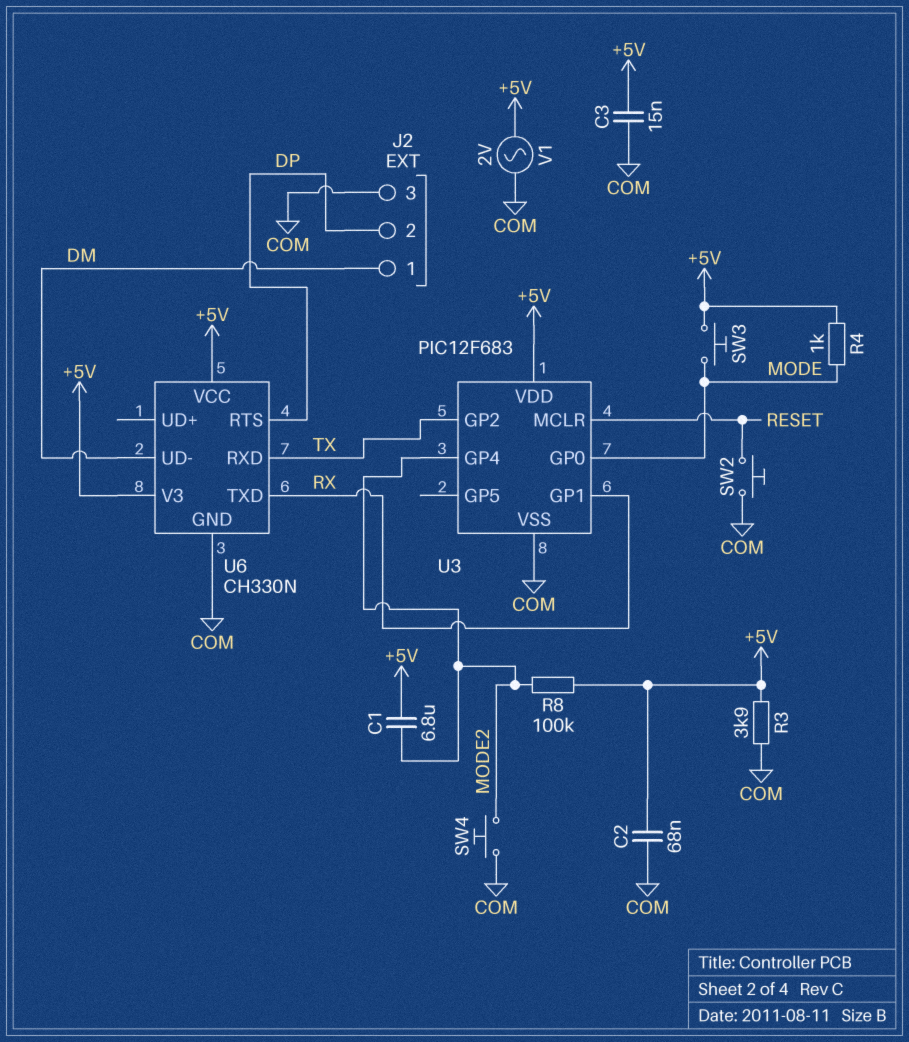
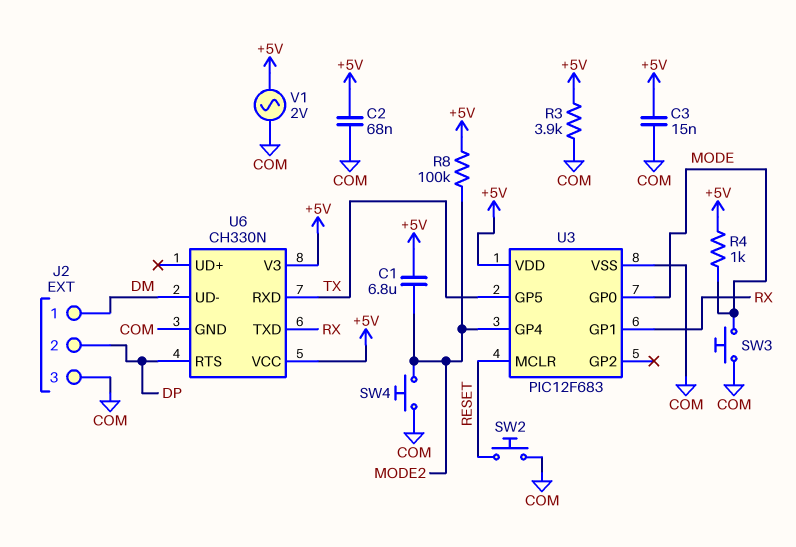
SW3: button (+5V, MODE) -> button (COM, MODE)
U3 pin GP2: TX -> none
U3 pin GP5: none -> TX

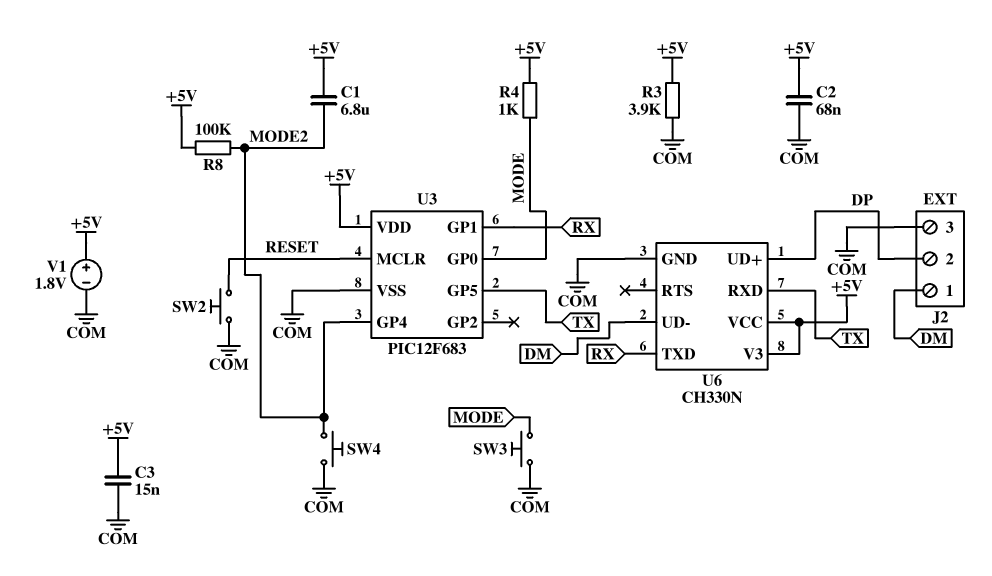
U6 pin RTS: DP -> none
U6 pin UD+: none -> DP
V1: AC 2V (+5V, COM) -> 1.8V (plus +5V, minus COM)

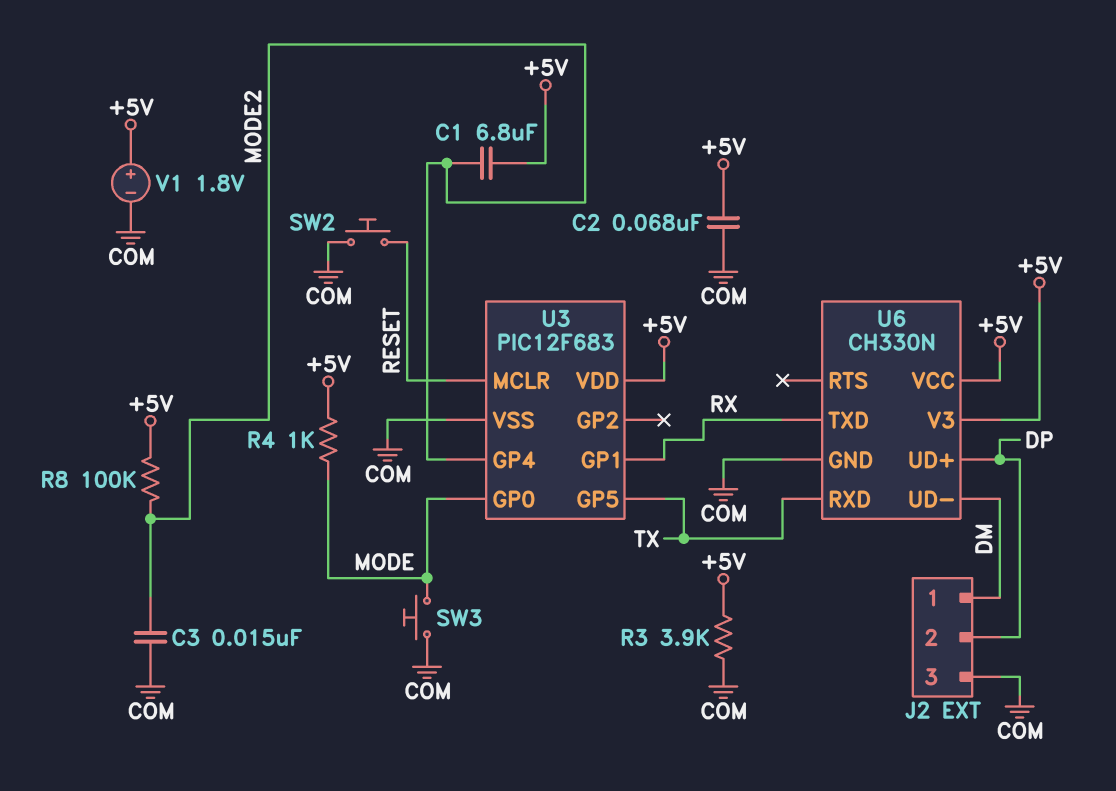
C3: 15nF (+5V, COM) -> 15nF (COM, MODE2)
SW4: button (COM, MODE2) -> none

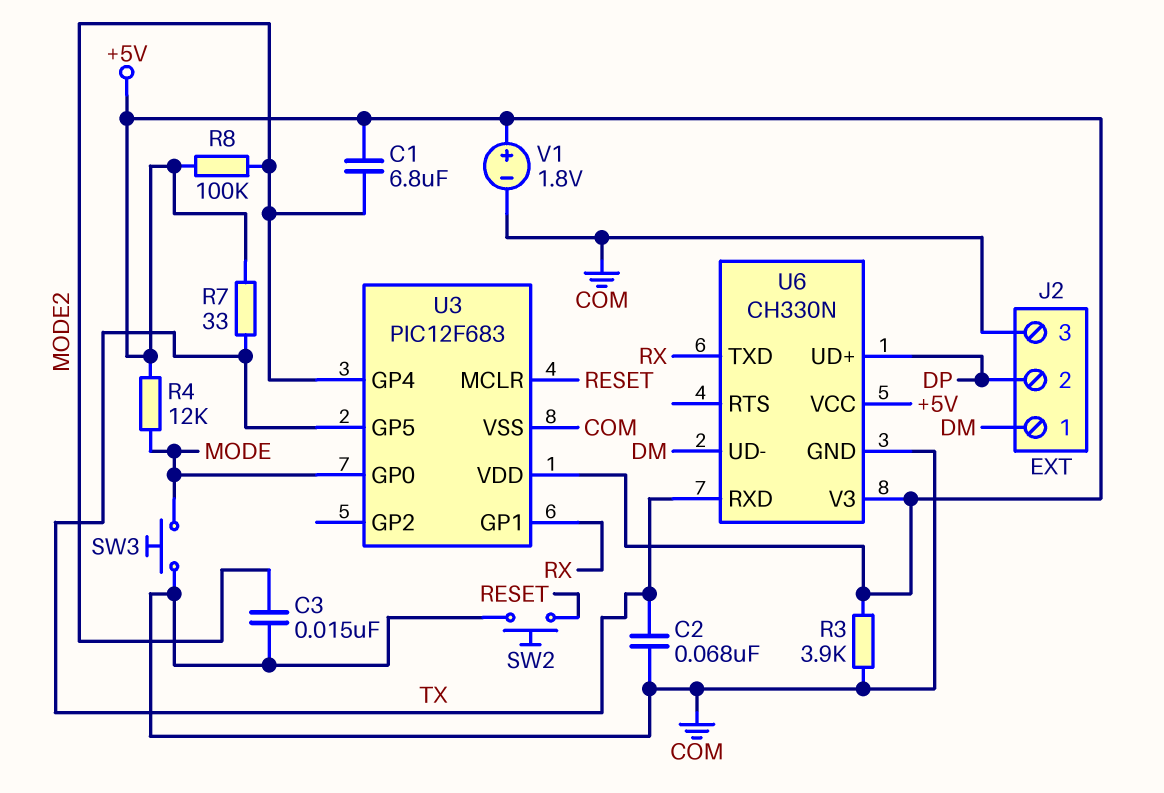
C2: 68nF (+5V, COM) -> 68nF (COM, TX)
R4: 1k (+5V, MODE) -> 12k (+5V, MODE)
R7: none -> 33 (+5V, TX)

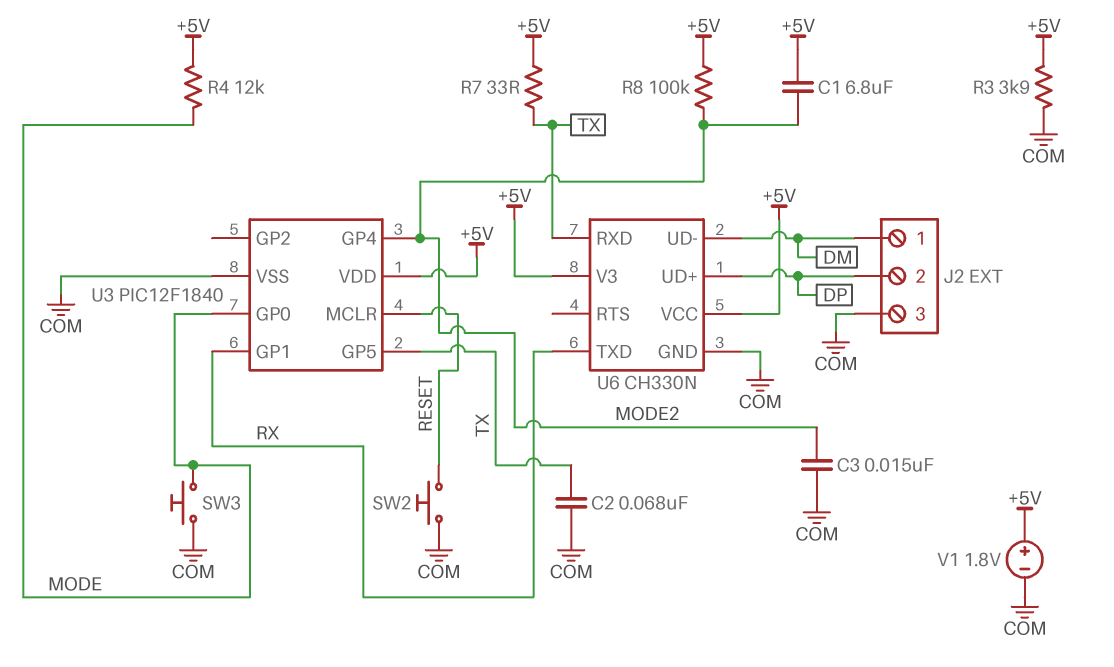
U3: PIC12F683 -> PIC12F1840

